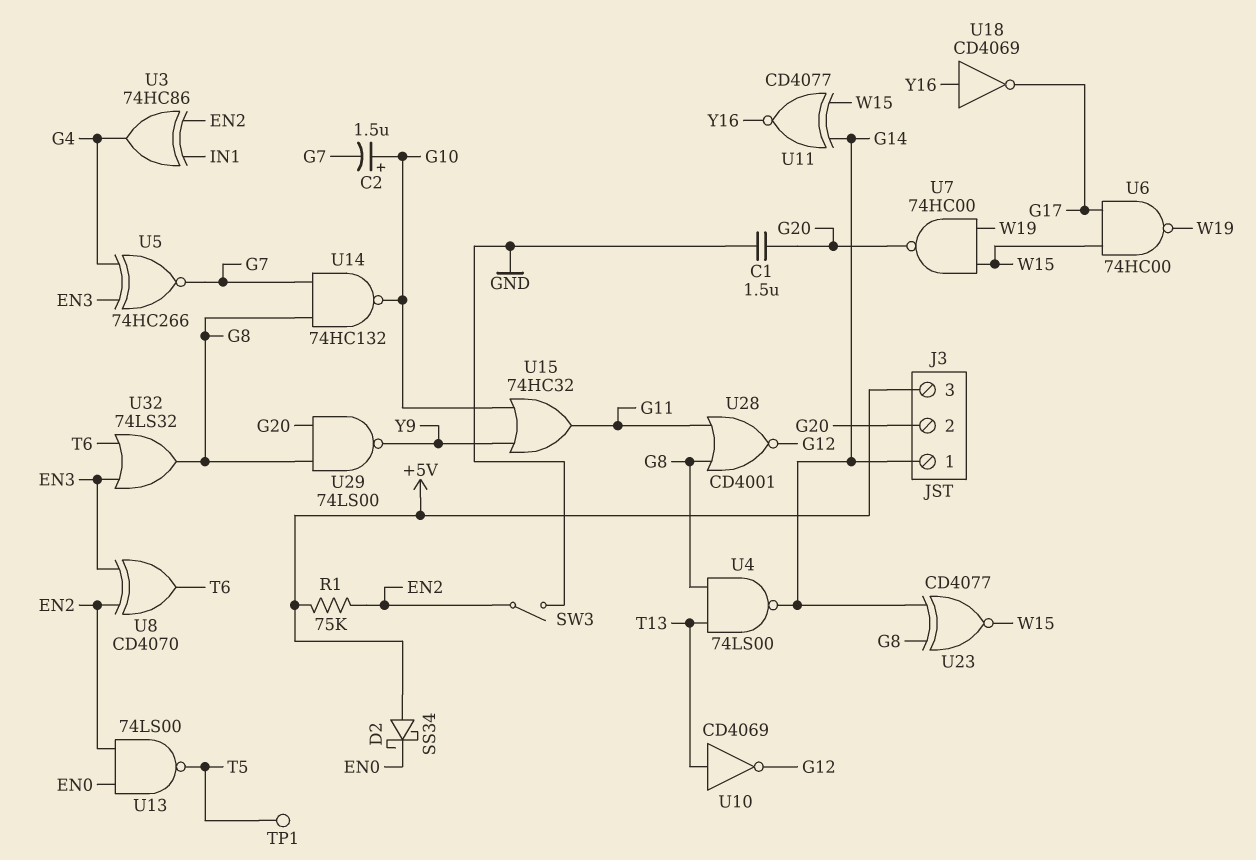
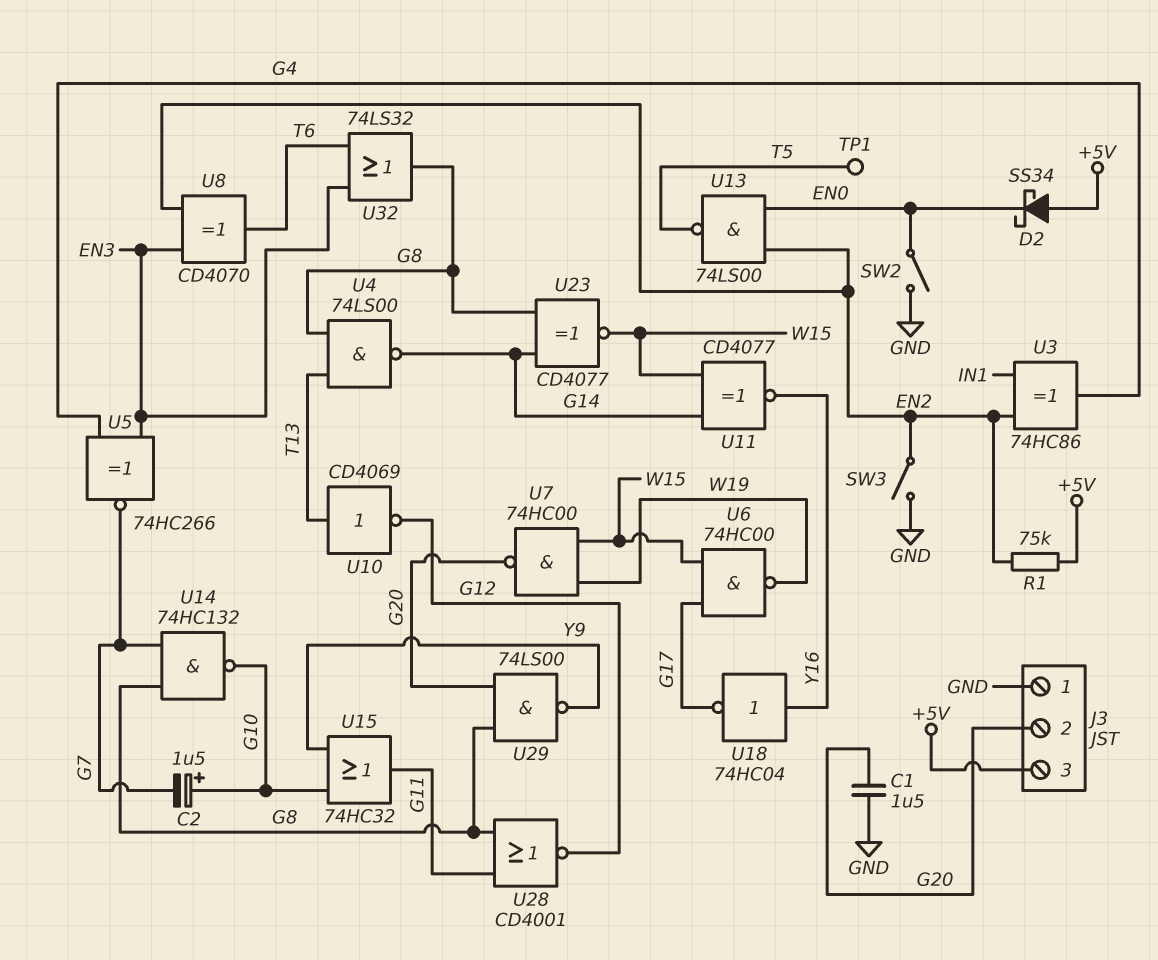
J3 pin 1: G14 -> GND
SW2: none -> switch (EN0, GND)
U18: NOT CD4069 (in Y16, out G17) -> NOT 74HC04 (in Y16, out G17)

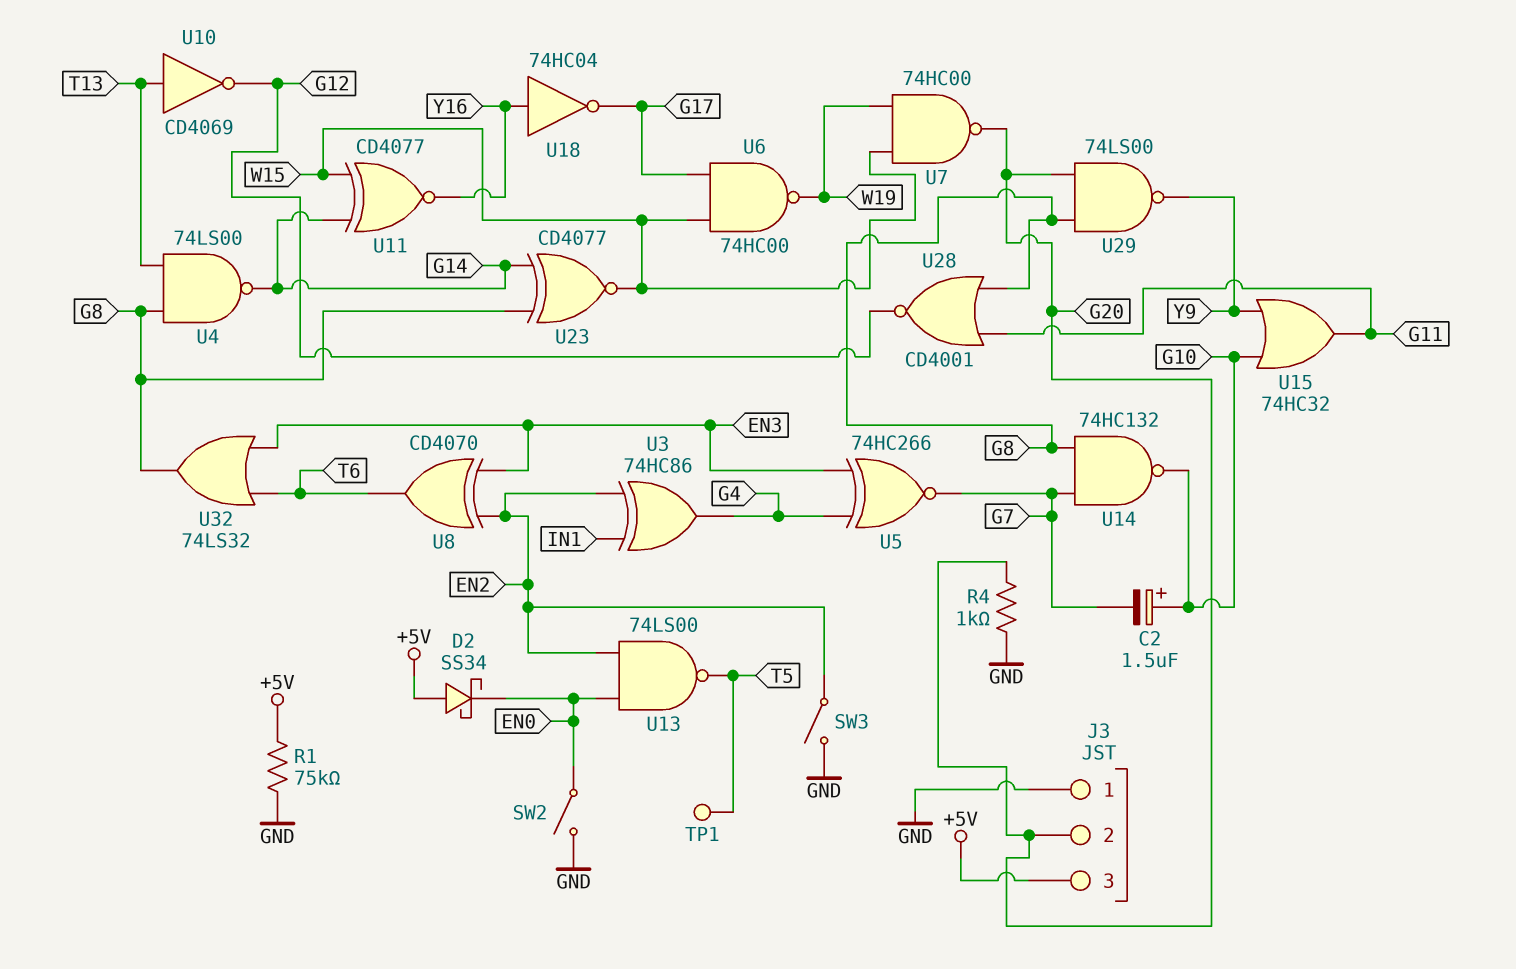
C1: 1.5uF (G20, GND) -> none
R1: 75k (+5V, EN2) -> 75k (+5V, GND)
R4: none -> 1k (G20, GND)

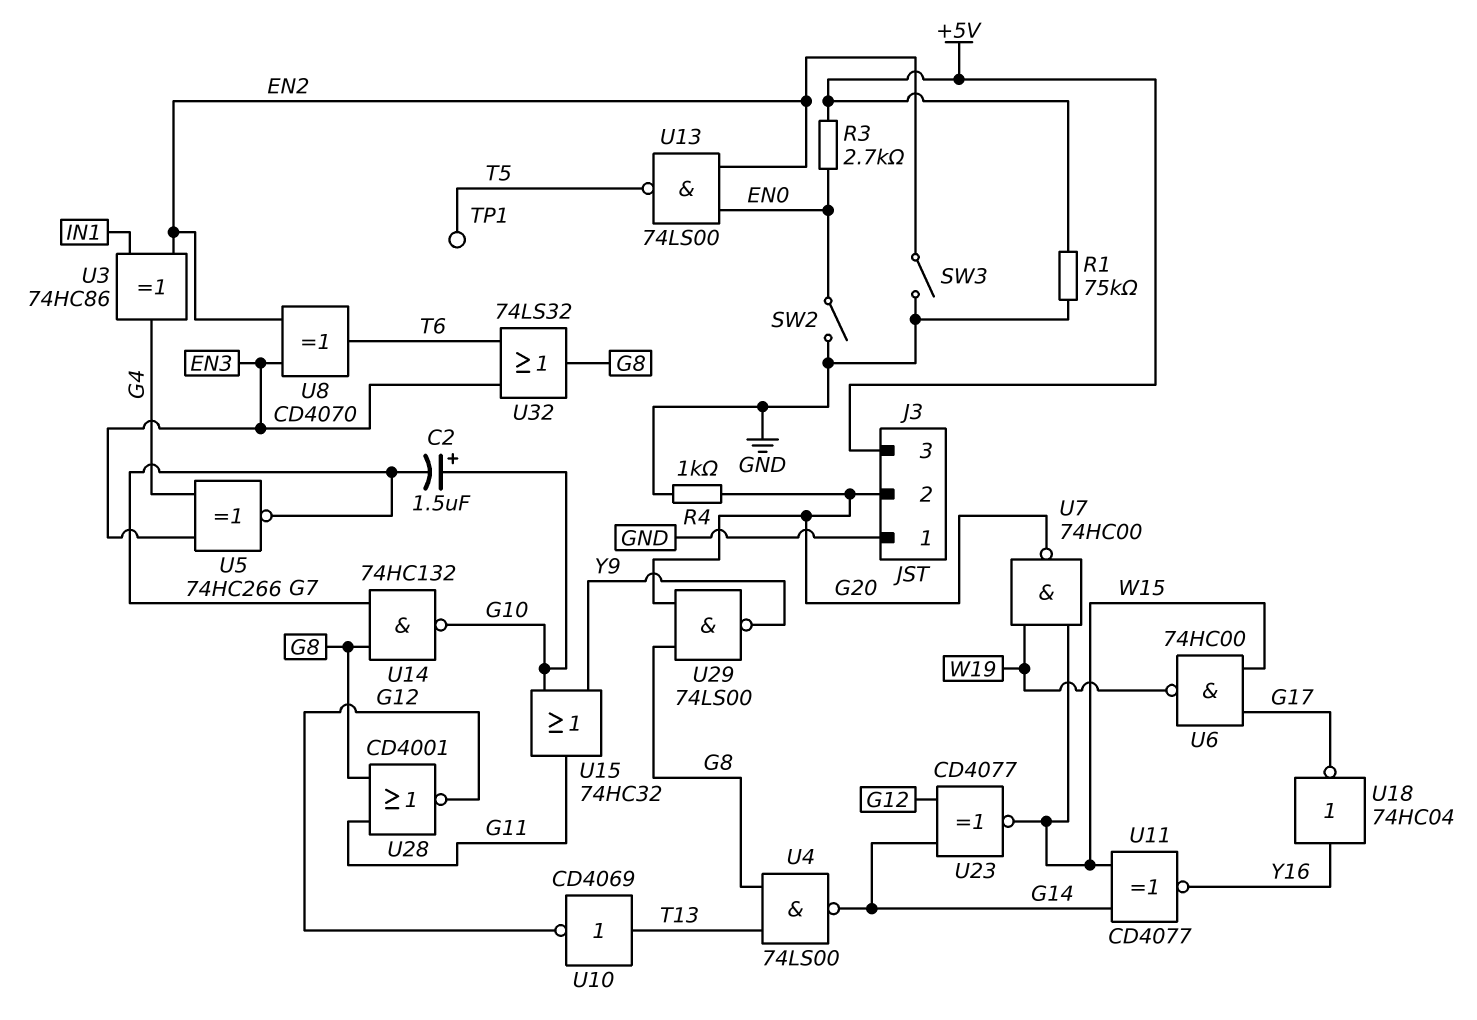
D2: schottky SS34 (A +5V, K EN0) -> none
R3: none -> 2.7k (+5V, EN0)
U23: XNOR CD4077 (in G8, in G14, out W15) -> XNOR CD4077 (in G12, in G14, out W15)

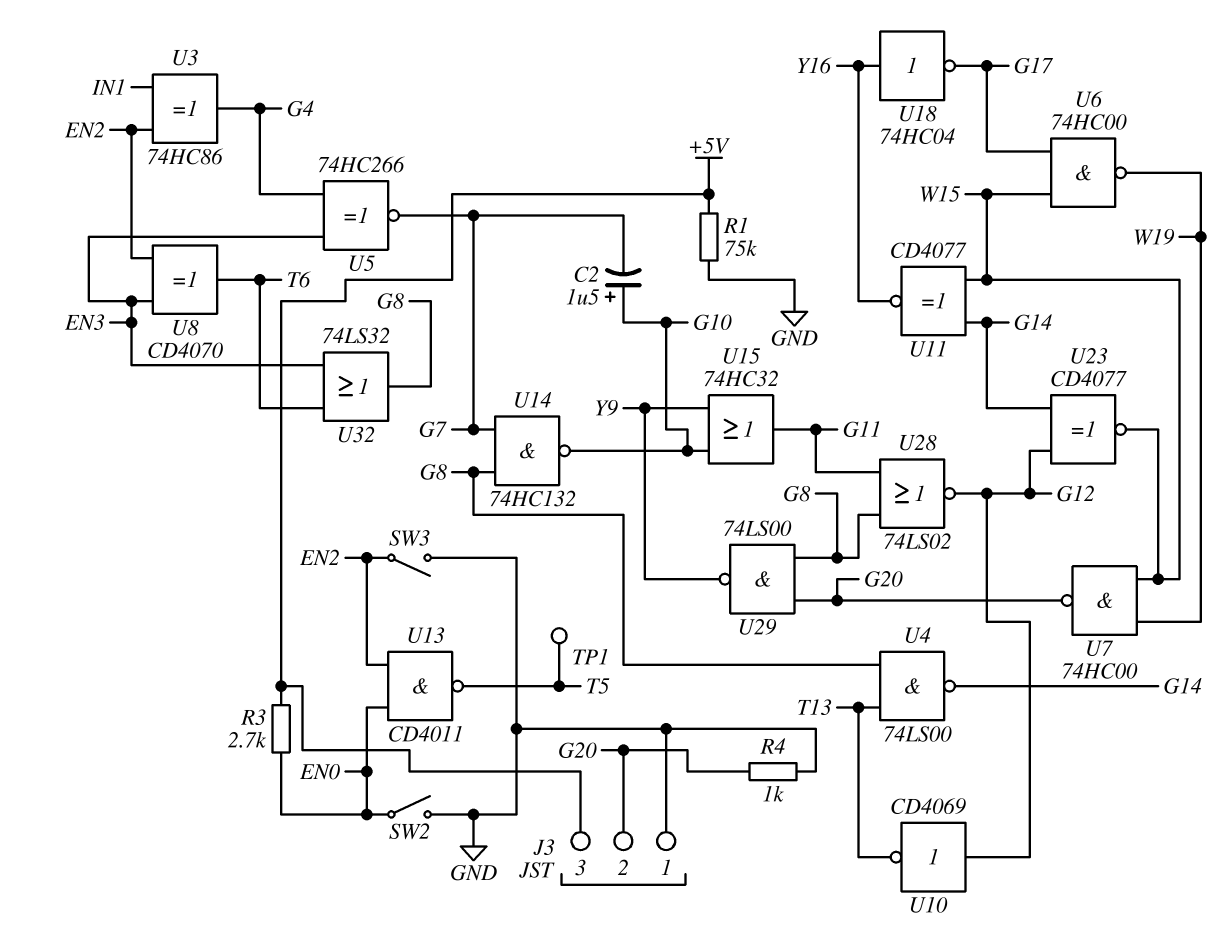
U10: NOT CD4069 (in T13, out G12) -> NOT CD4069 (in G12, out T13)
U13: NAND 74LS00 (in EN0, in EN2, out T5) -> NAND CD4011 (in EN0, in EN2, out T5)
U28: NOR CD4001 (in G8, in G11, out G12) -> NOR 74LS02 (in G8, in G11, out G12)

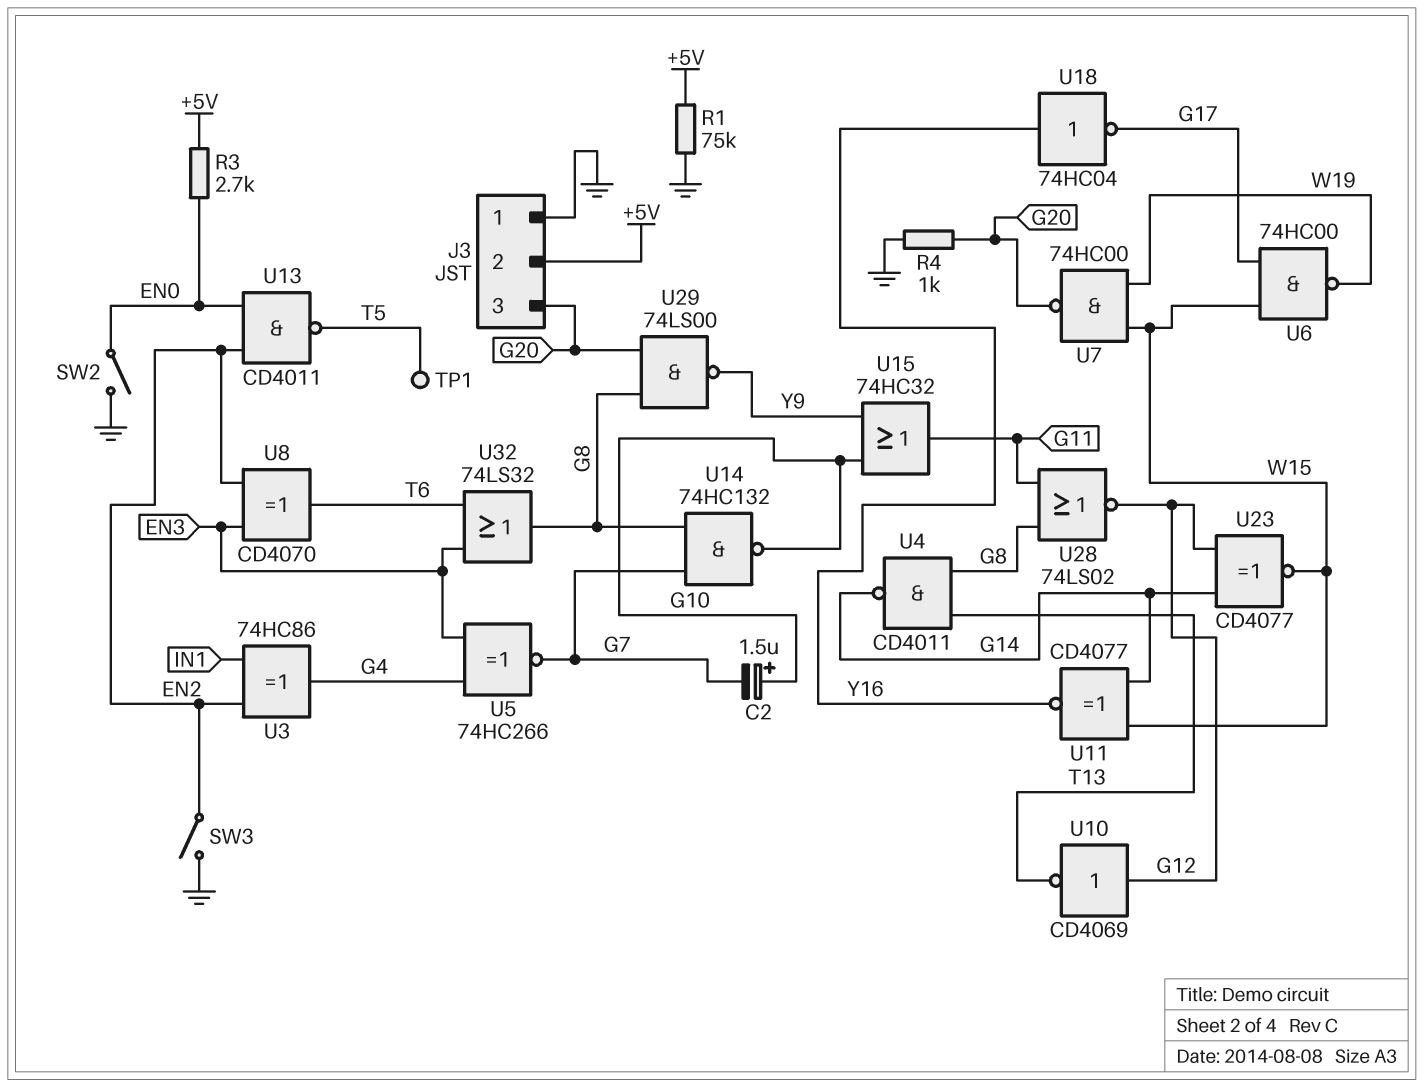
J3 pin 2: G20 -> +5V
J3 pin 3: +5V -> G20
U4: NAND 74LS00 (in G8, in T13, out G14) -> NAND CD4011 (in G8, in T13, out G14)

